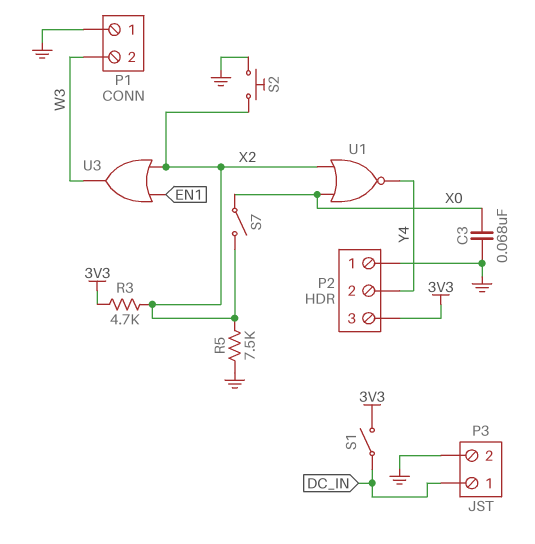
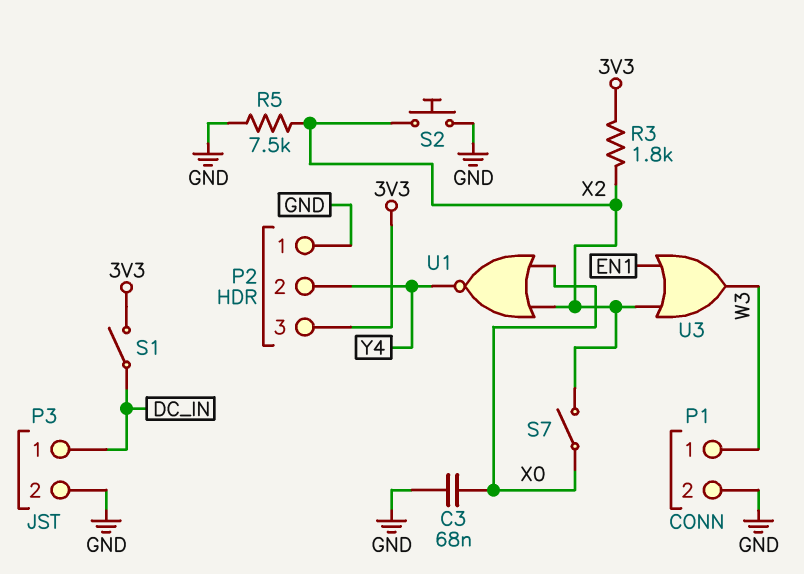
P1 pin 1: GND -> W3
P1 pin 2: W3 -> GND
R3: 4.7k (3V3, X2) -> 1.8k (3V3, X2)

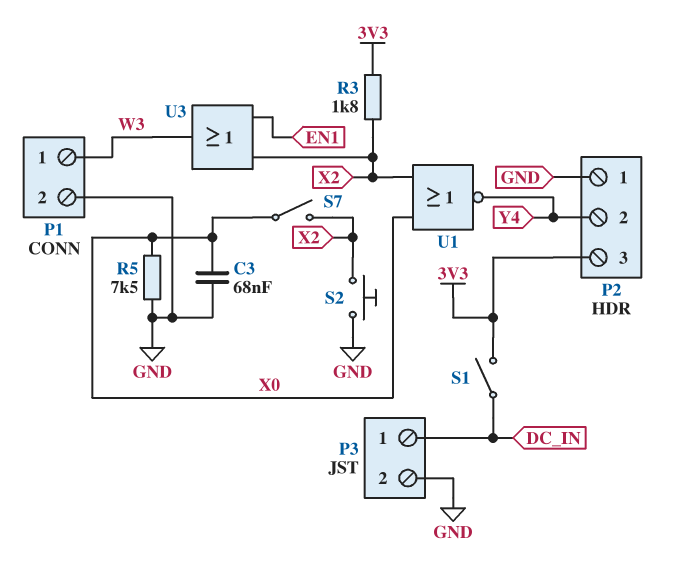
R5: 7.5k (GND, X2) -> 7.5k (GND, X0)

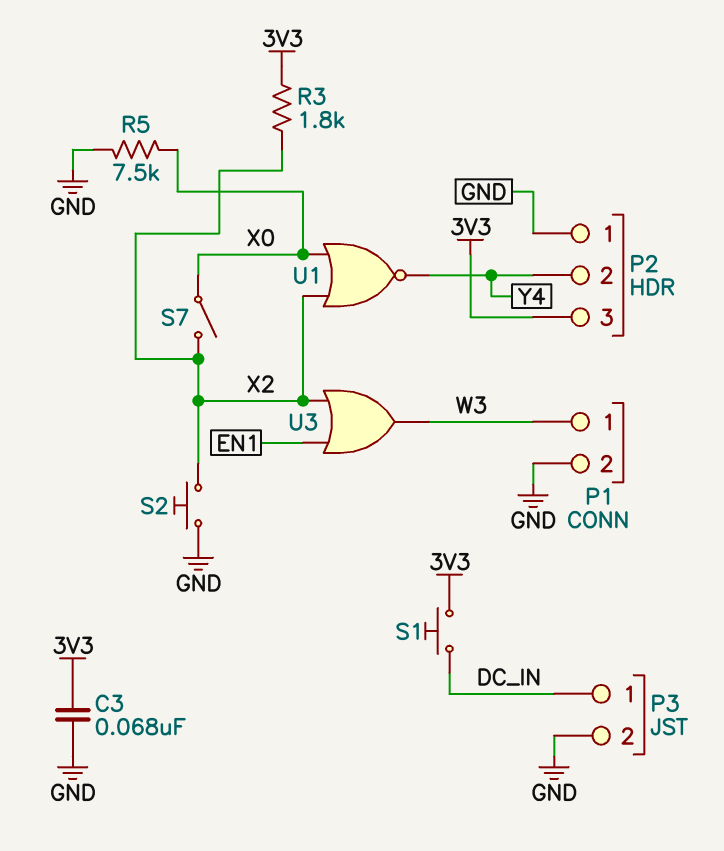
C3: 68nF (GND, X0) -> 68nF (3V3, GND)
S1: switch (3V3, DC_IN) -> button (3V3, DC_IN)

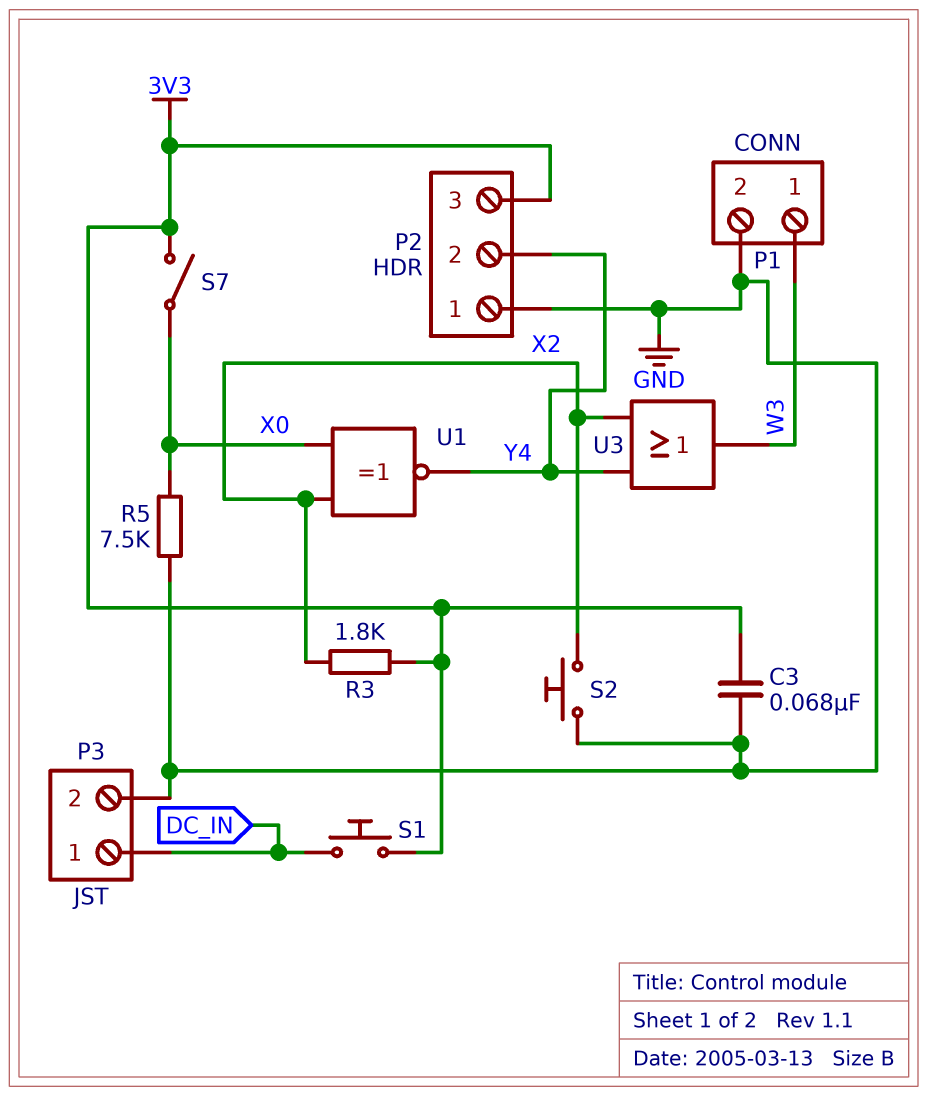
S7: switch (X0, X2) -> switch (3V3, X0)
U1: NOR (in X0, in X2, out Y4) -> XNOR (in X0, in X2, out Y4)
U3: OR (in EN1, in X2, out W3) -> OR (in X2, in Y4, out W3)

